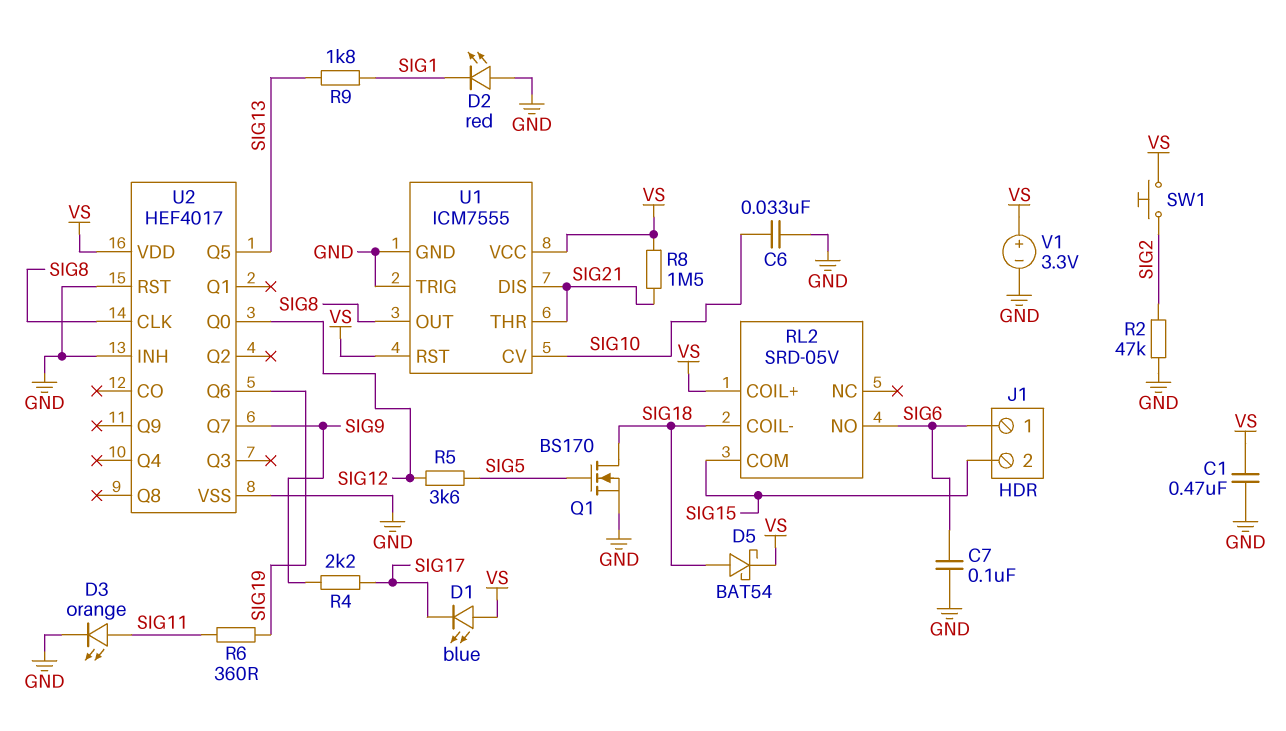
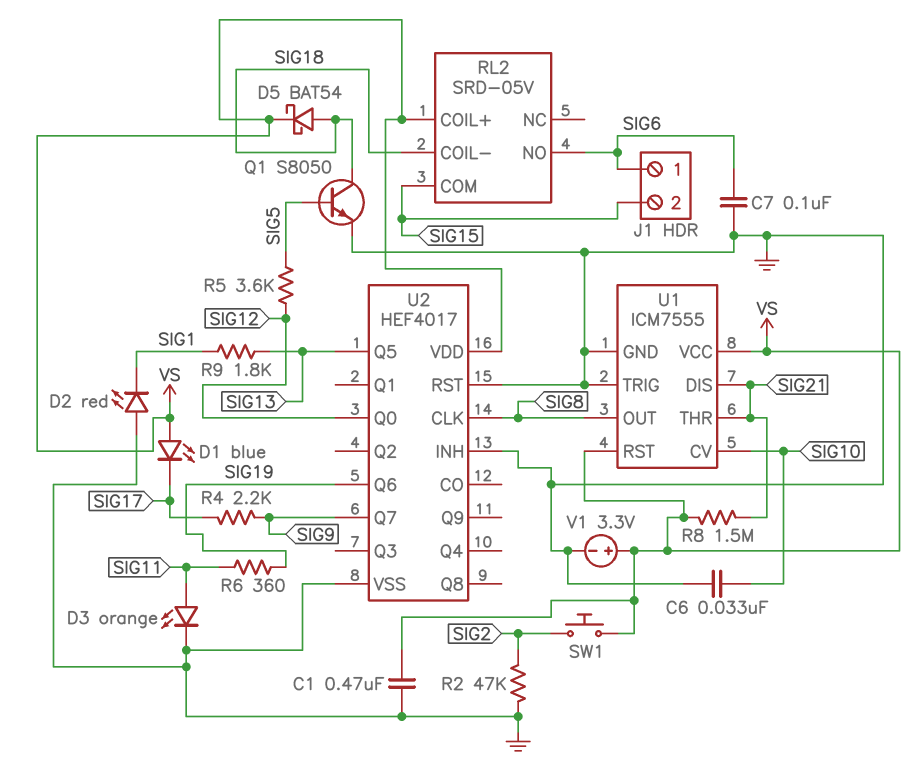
Q1: NMOS BS170 (G SIG5, D SIG18, S GND) -> NPN S8050 (B SIG5, C SIG18, E GND)

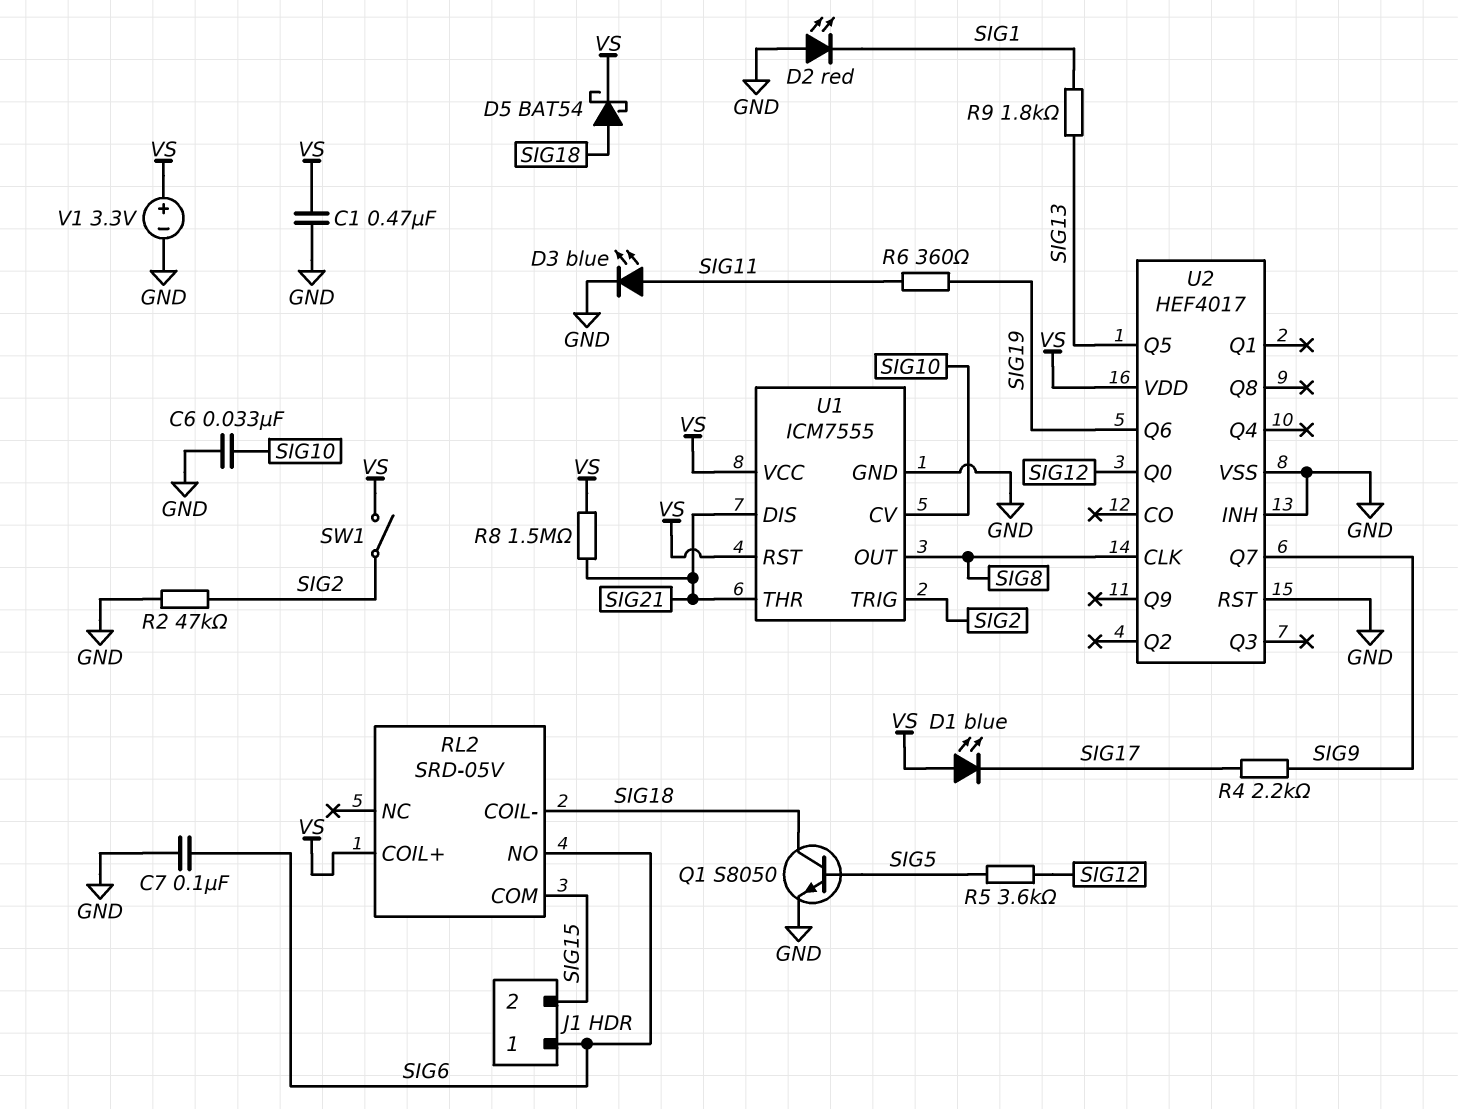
D3: LED orange (A SIG11, K GND) -> LED blue (A SIG11, K GND)
SW1: button (SIG2, VS) -> switch (SIG2, VS)
U1 pin TRIG: GND -> SIG2

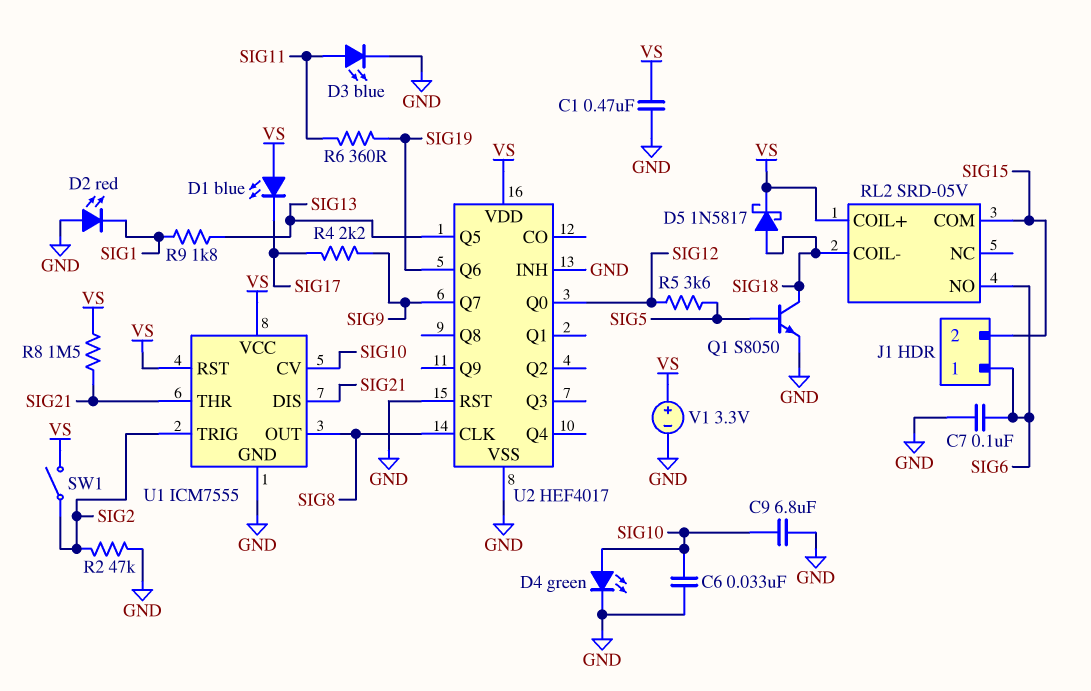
C9: none -> 6.8uF (GND, SIG10)
D4: none -> LED green (A SIG10, K GND)
D5: schottky BAT54 (A SIG18, K VS) -> schottky 1N5817 (A SIG18, K VS)

